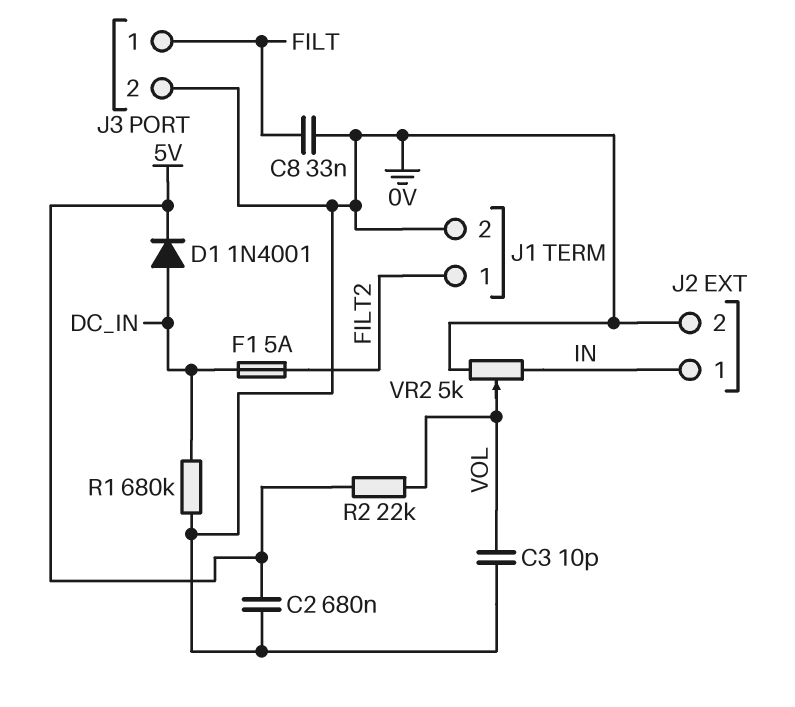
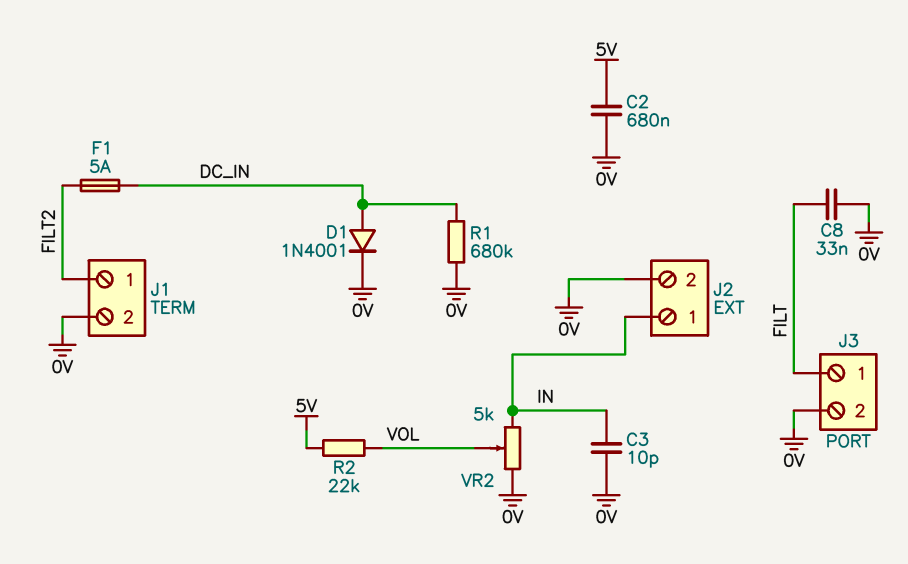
C3: 10pF (0V, VOL) -> 10pF (0V, IN)
D1: diode 1N4001 (A DC_IN, K 5V) -> diode 1N4001 (A DC_IN, K 0V)

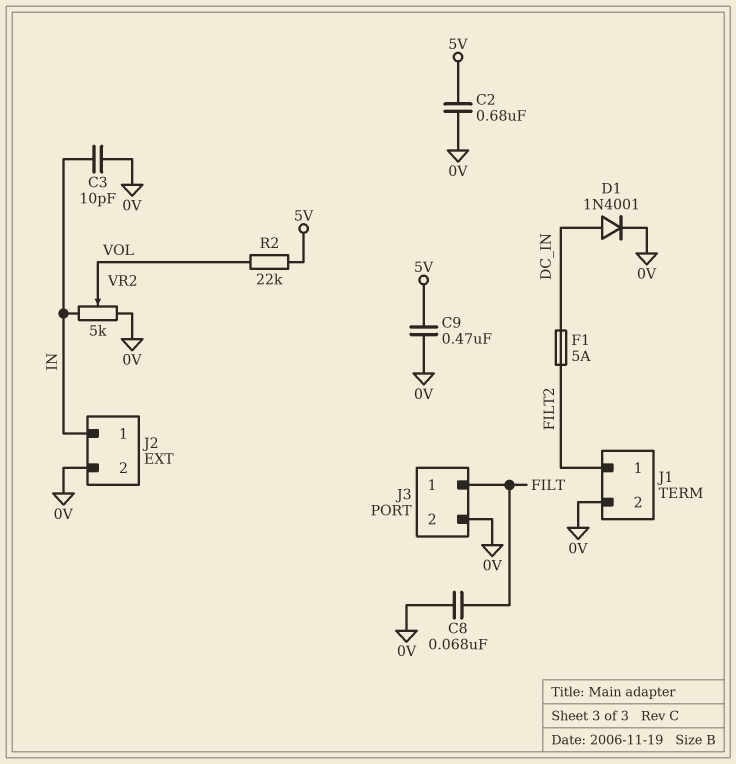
C8: 33nF (0V, FILT) -> 68nF (0V, FILT)
C9: none -> 470nF (0V, 5V)
R1: 680k (0V, DC_IN) -> none

